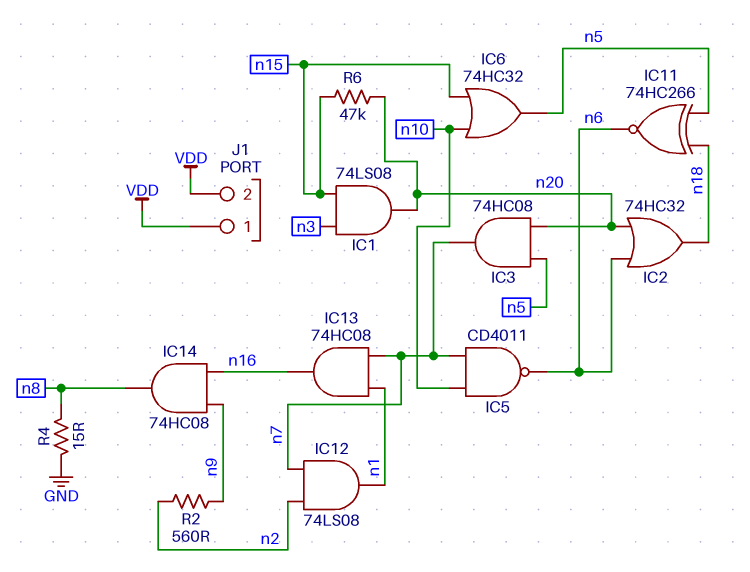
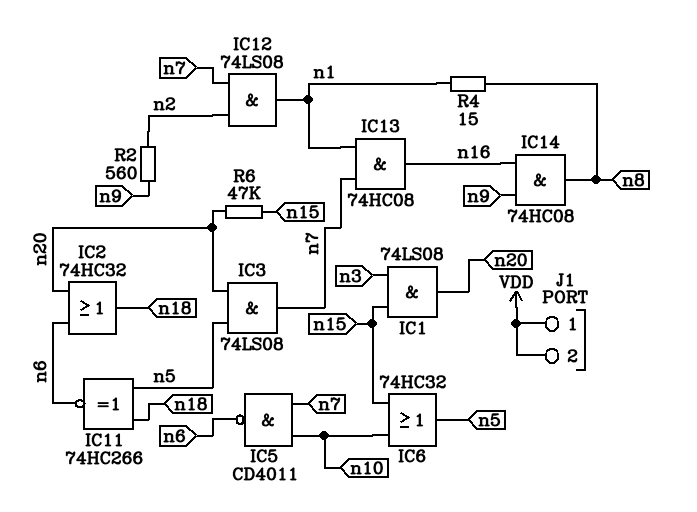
IC3: AND 74HC08 (in n5, in n20, out n7) -> AND 74LS08 (in n5, in n20, out n7)
R4: 15 (GND, n8) -> 15 (n1, n8)

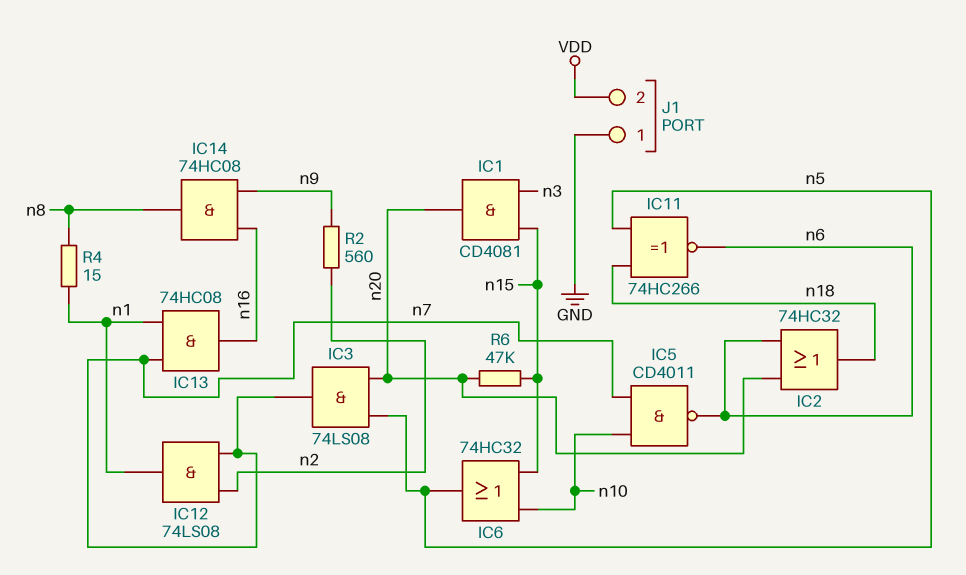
IC1: AND 74LS08 (in n3, in n15, out n20) -> AND CD4081 (in n3, in n15, out n20)
J1 pin 1: VDD -> GND

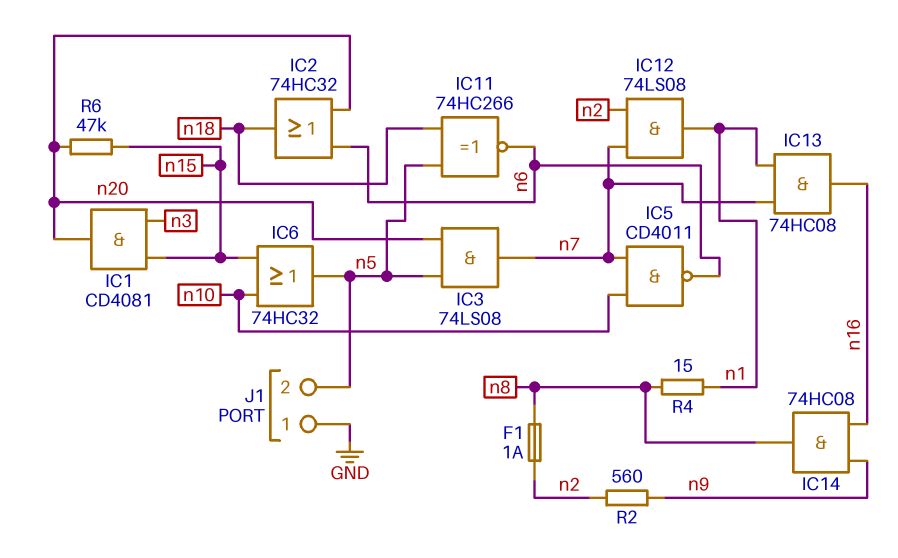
F1: none -> 1A (n2, n8)
J1 pin 2: VDD -> n5

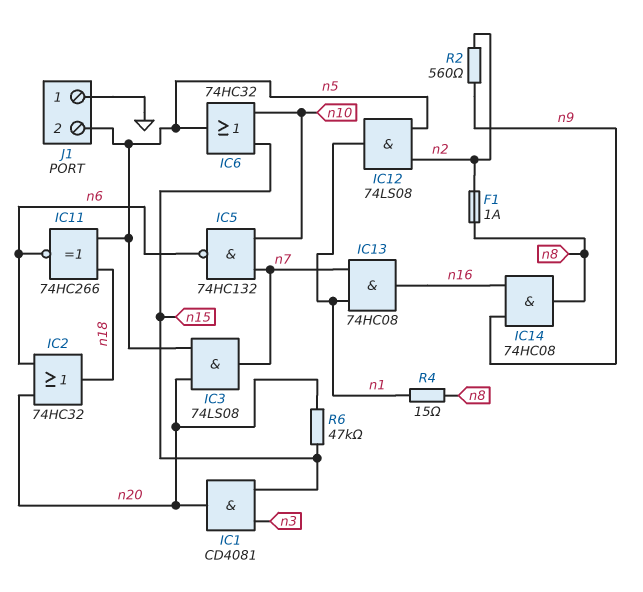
IC5: NAND CD4011 (in n7, in n10, out n6) -> NAND 74HC132 (in n7, in n10, out n6)
IC12: AND 74LS08 (in n2, in n7, out n1) -> AND 74LS08 (in n2, in n5, out n1)

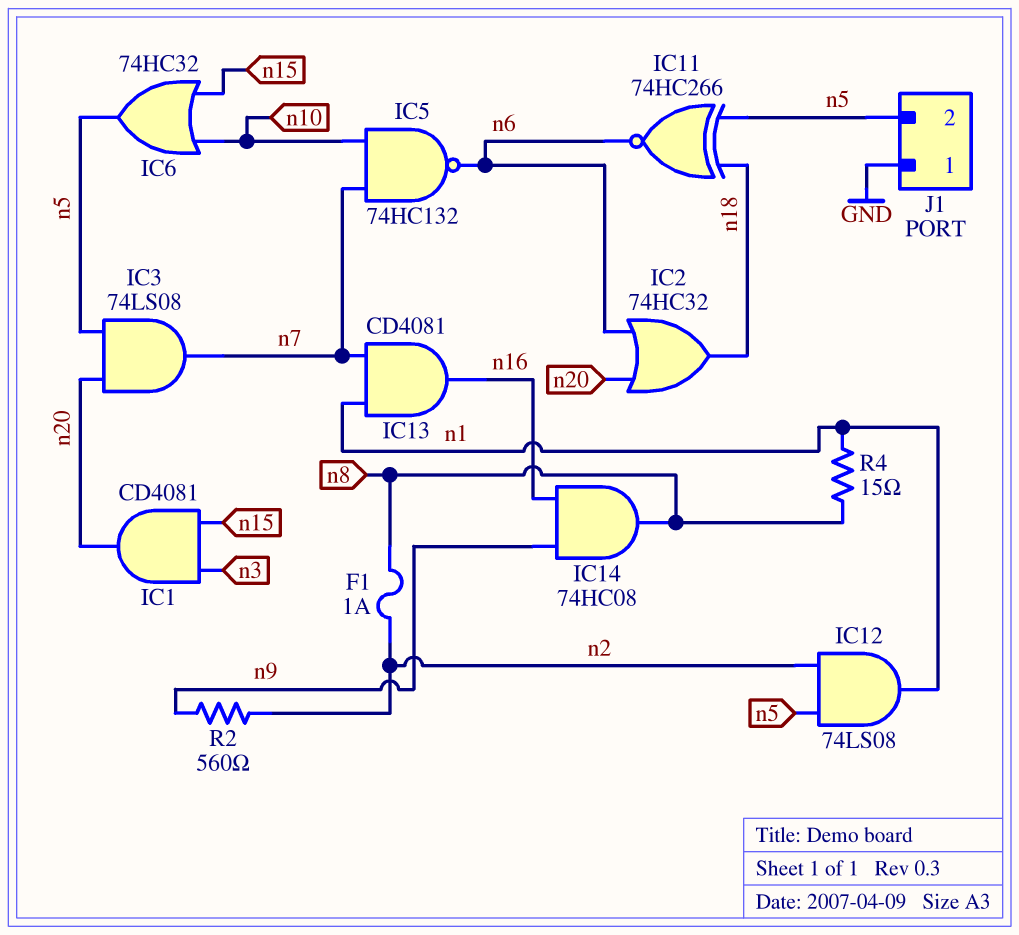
IC13: AND 74HC08 (in n1, in n7, out n16) -> AND CD4081 (in n1, in n7, out n16)
R6: 47k (n15, n20) -> none

